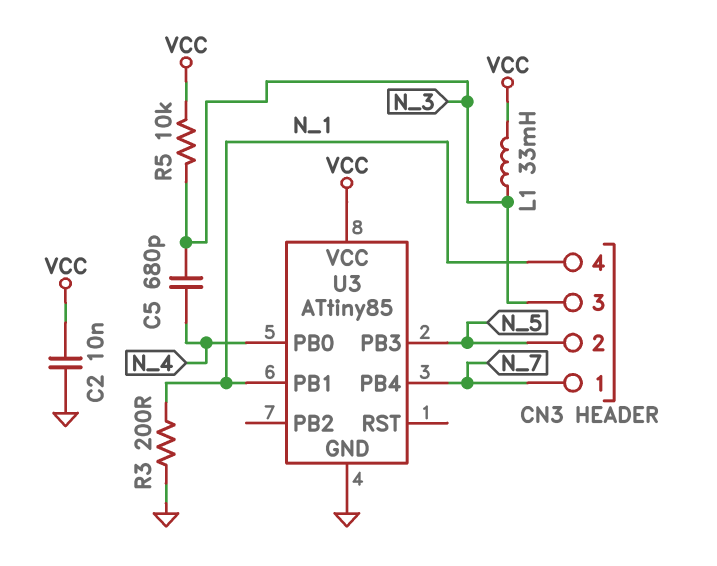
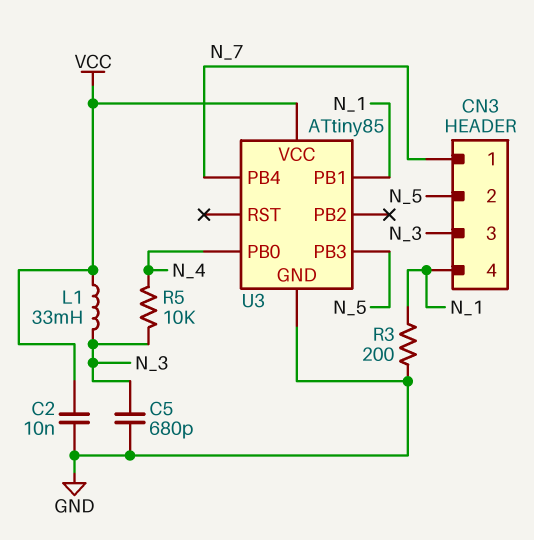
C5: 680pF (N_3, N_4) -> 680pF (GND, N_3)
R5: 10k (N_3, VCC) -> 10k (N_3, N_4)

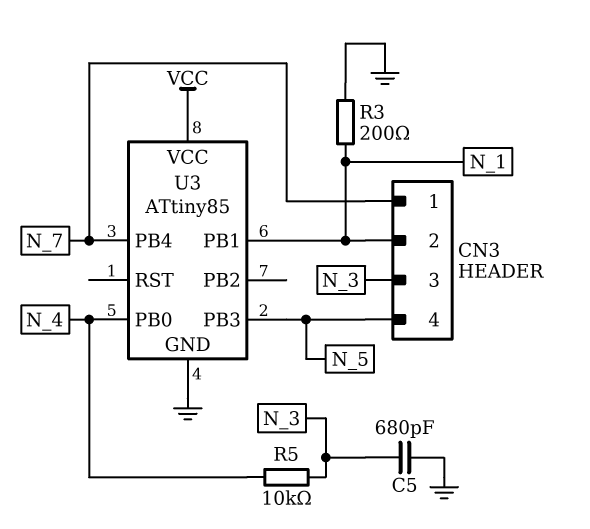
C2: 10nF (GND, VCC) -> none
CN3 pin 2: N_5 -> N_1
CN3 pin 4: N_1 -> N_5
L1: 33mH (N_3, VCC) -> none

